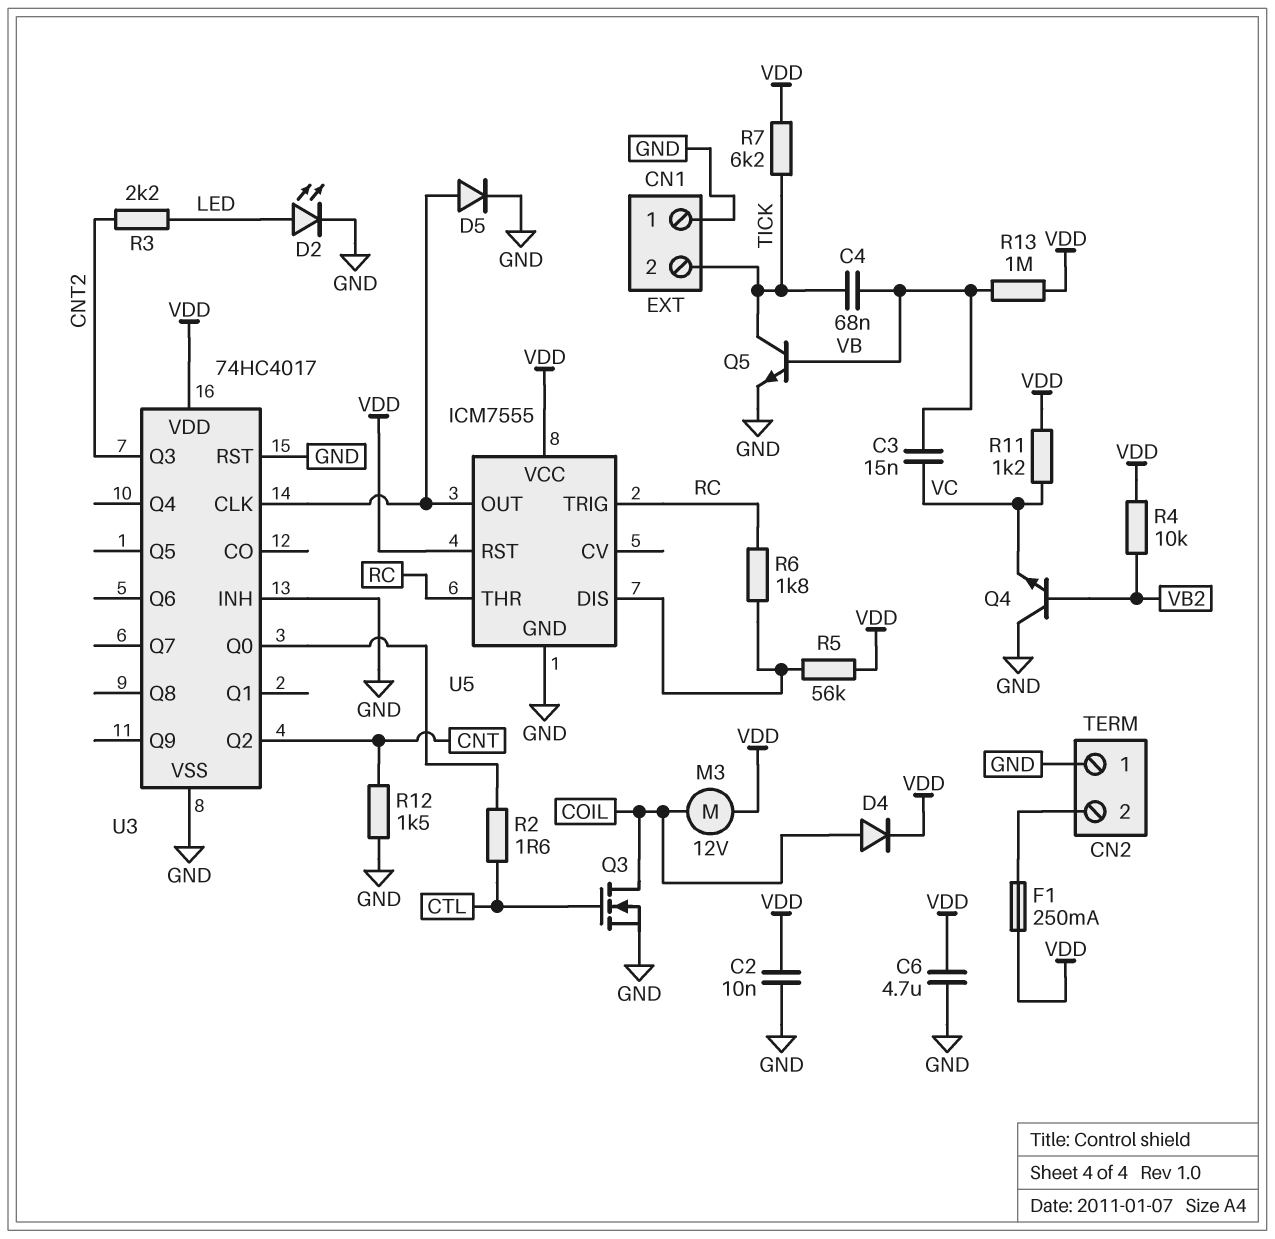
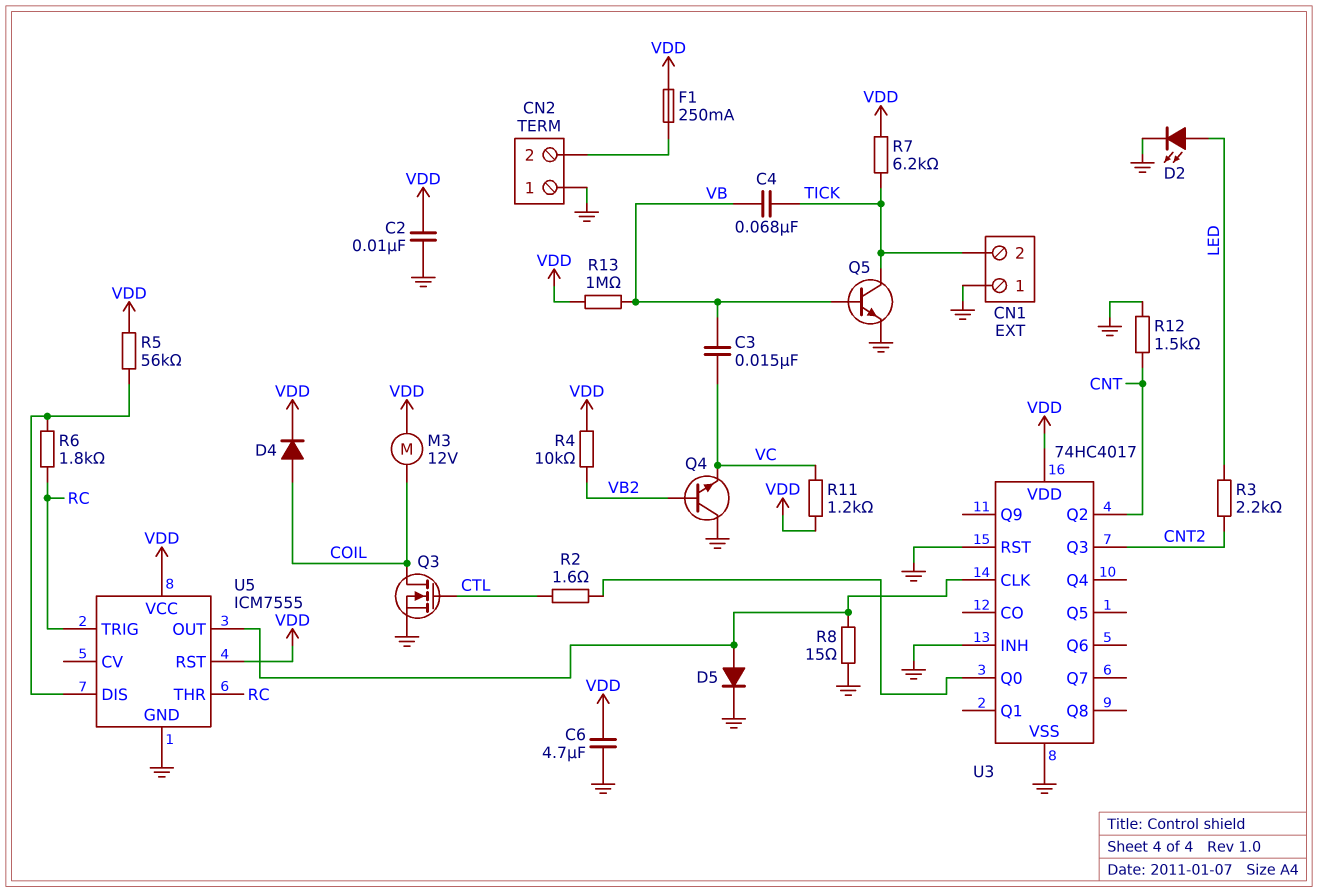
R8: none -> 15 (GND, U3/CLK)

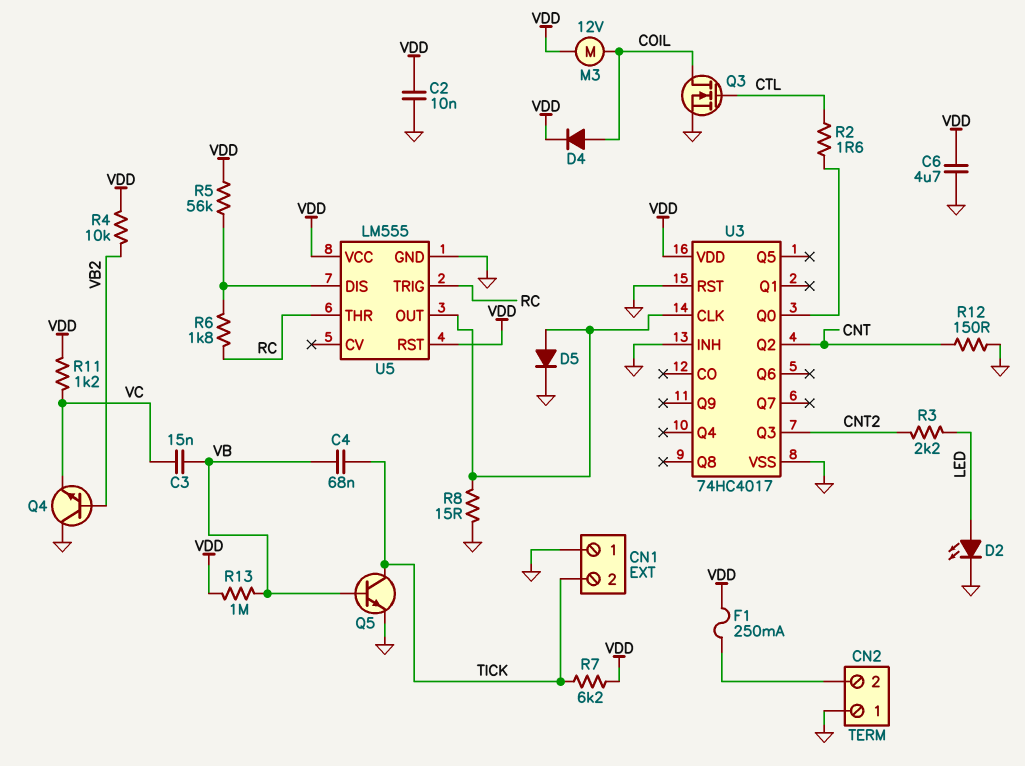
R12: 1.5k (CNT, GND) -> 150 (CNT, GND)
U5: ICM7555 -> LM555

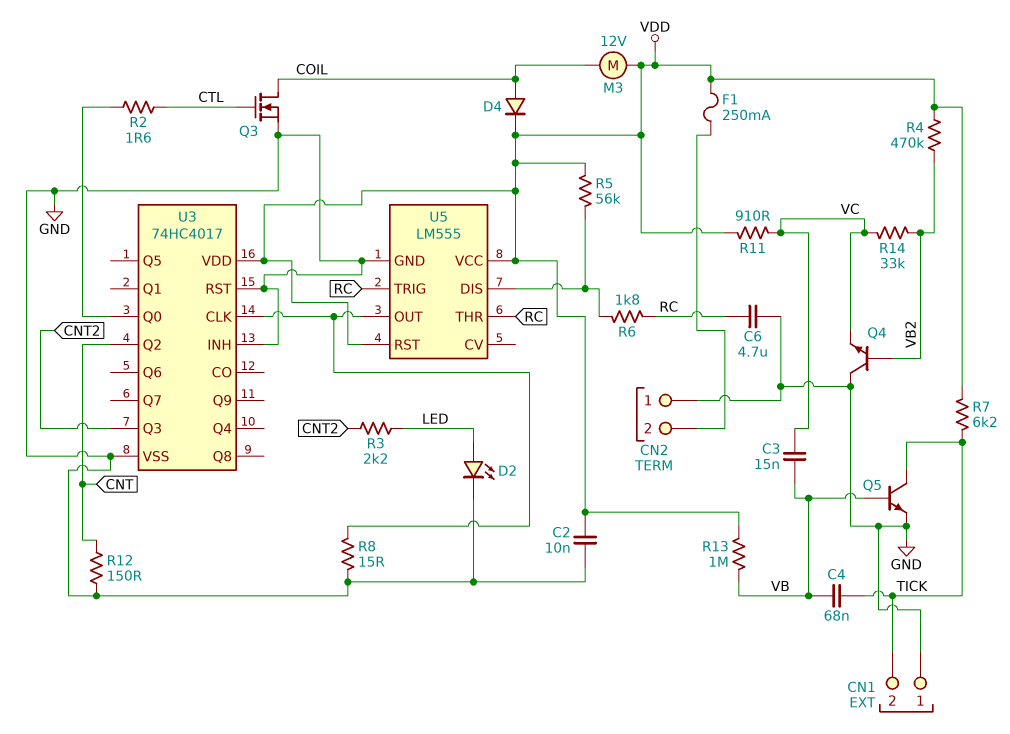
C6: 4.7uF (GND, VDD) -> 4.7uF (GND, RC)
D5: diode (A U3/CLK, K GND) -> none
R4: 10k (VB2, VDD) -> 470k (VB2, VDD)
R11: 1.2k (VC, VDD) -> 910 (VC, VDD)
R14: none -> 33k (VB2, VC)

